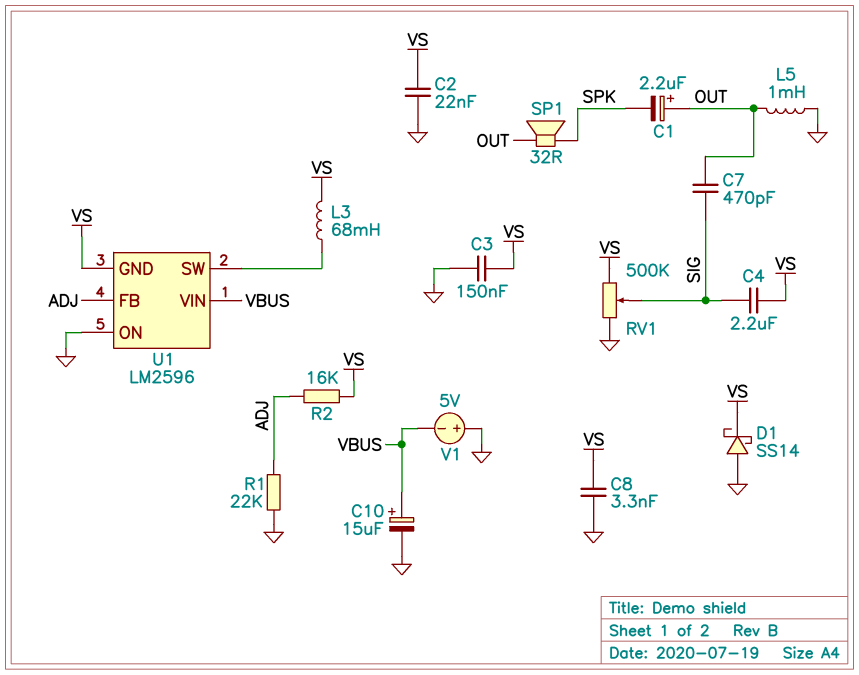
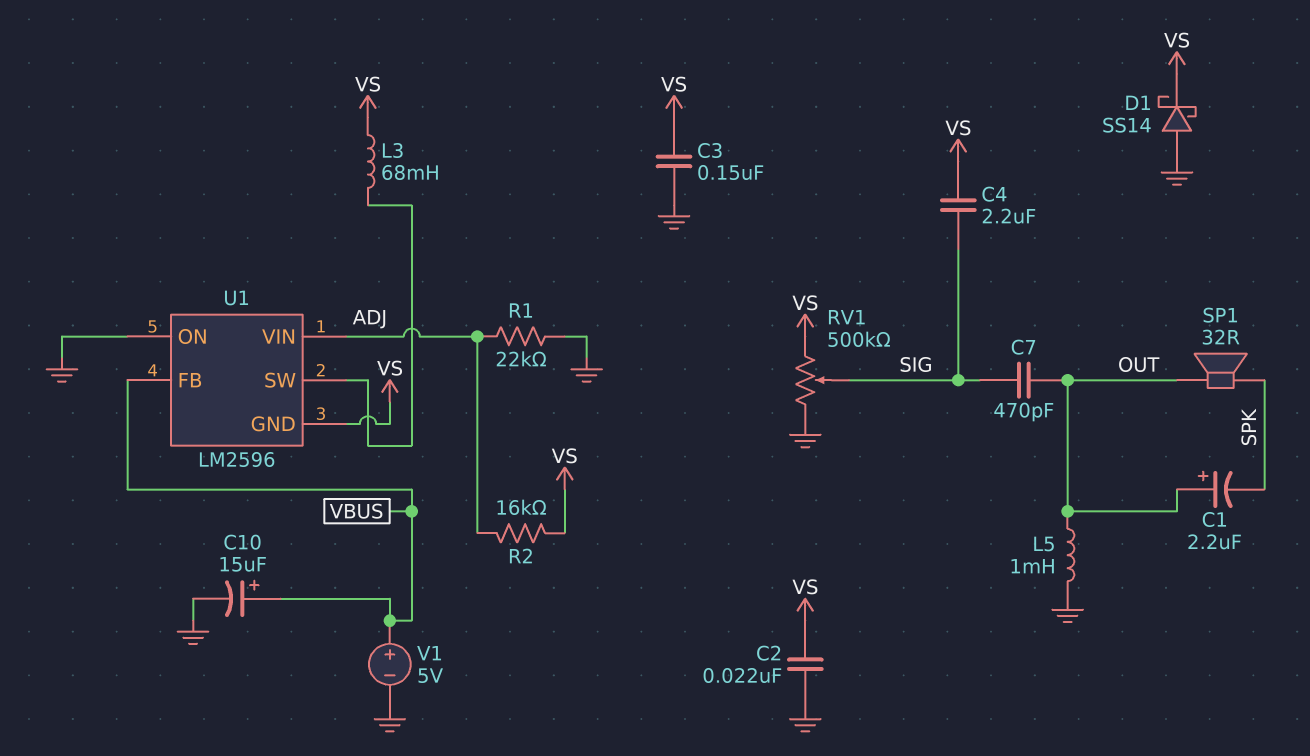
C8: 3.3nF (GND, VS) -> none
U1 pin FB: ADJ -> VBUS
U1 pin VIN: VBUS -> ADJ
V1: 5V (plus GND, minus VBUS) -> 5V (plus VBUS, minus GND)

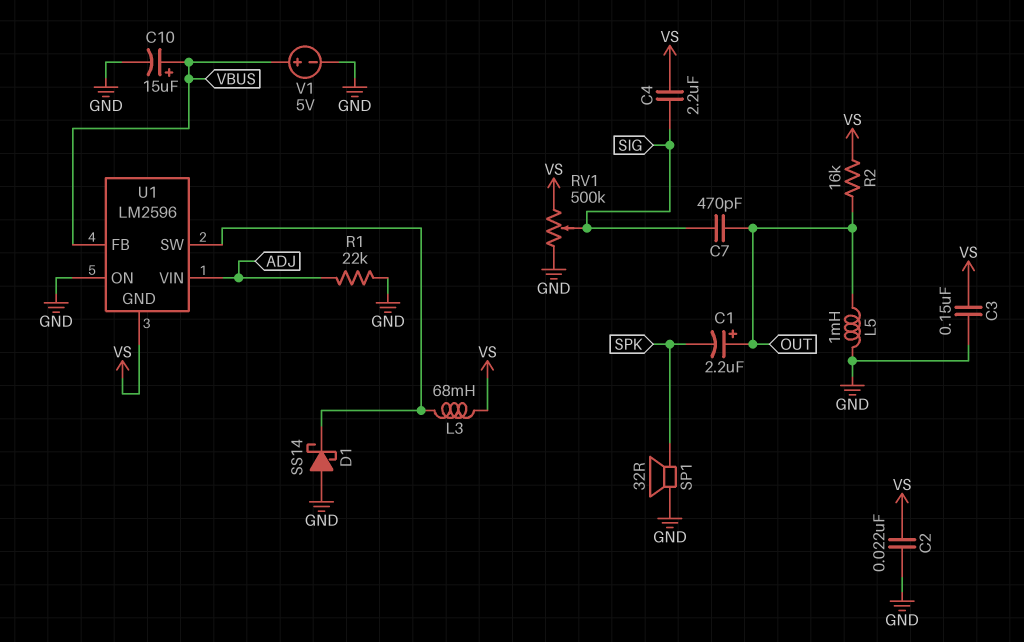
D1: schottky SS14 (A GND, K VS) -> schottky SS14 (A GND, K U1/SW)
R2: 16k (ADJ, VS) -> 16k (OUT, VS)
SP1: speaker 32R (OUT, SPK) -> speaker 32R (GND, SPK)

